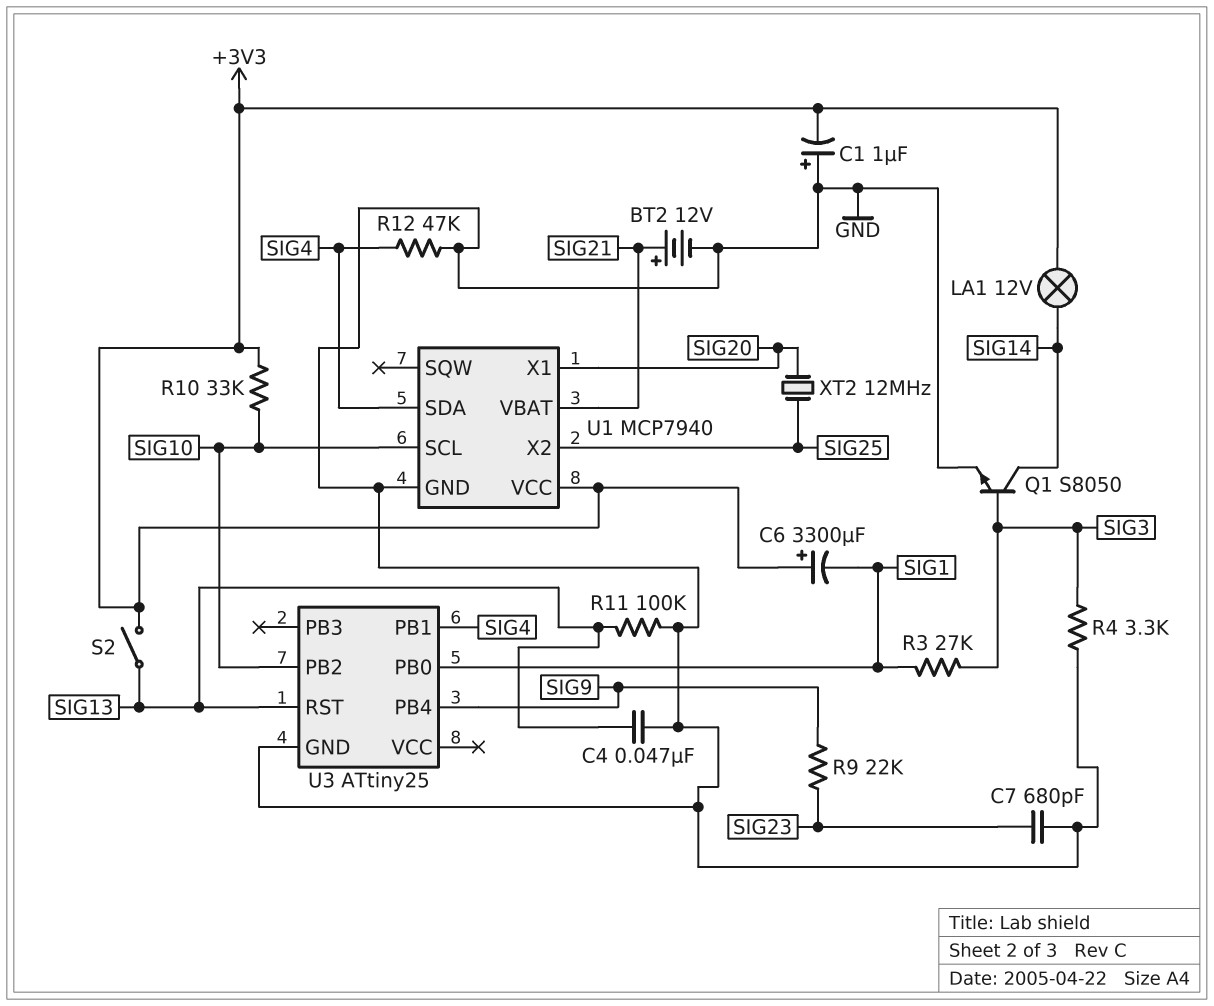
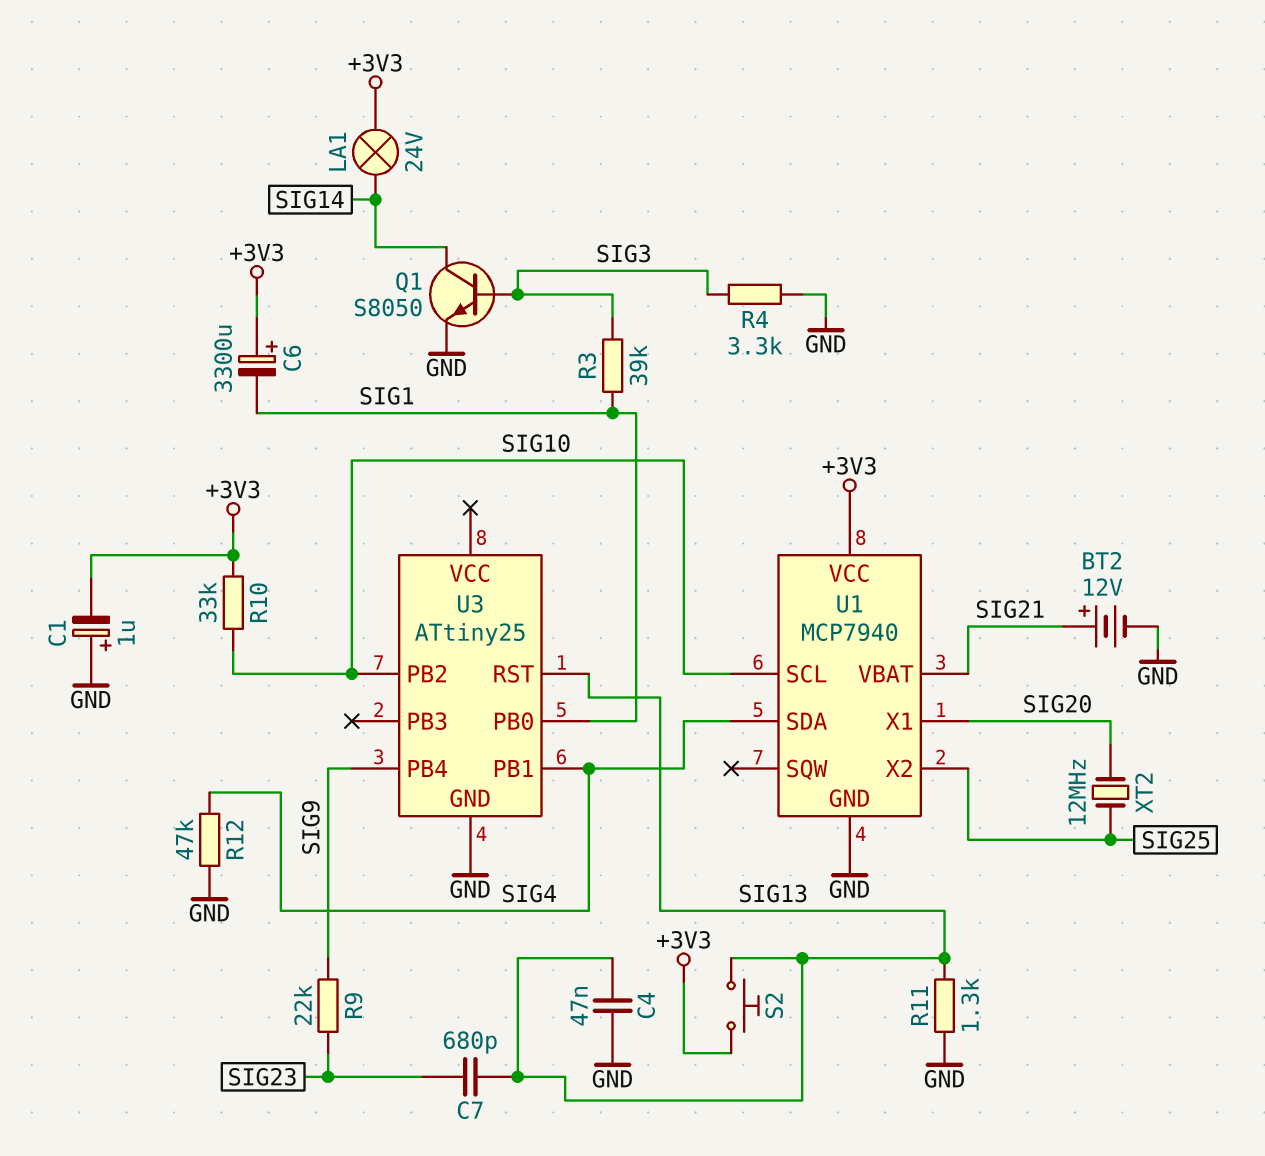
C7: 680pF (GND, SIG23) -> 680pF (SIG13, SIG23)
LA1: lamp 12V (+3V3, SIG14) -> lamp 24V (+3V3, SIG14)
R3: 27k (SIG1, SIG3) -> 39k (SIG1, SIG3)
R11: 100k (GND, SIG13) -> 1.3k (GND, SIG13)
S2: switch (+3V3, SIG13) -> button (+3V3, SIG13)

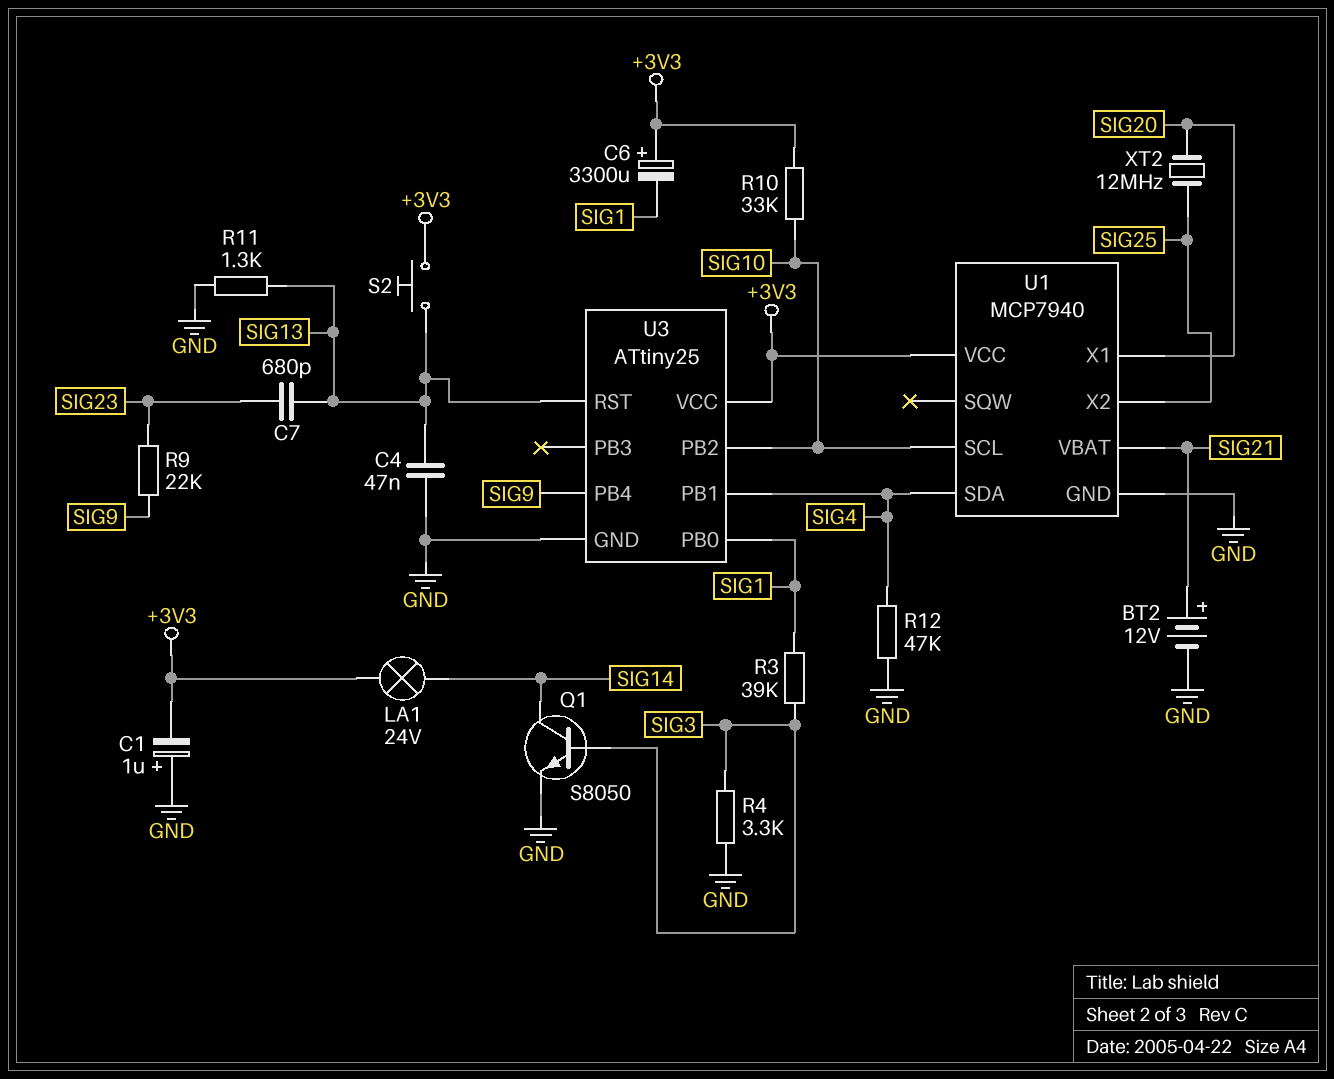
U3 pin VCC: none -> +3V3

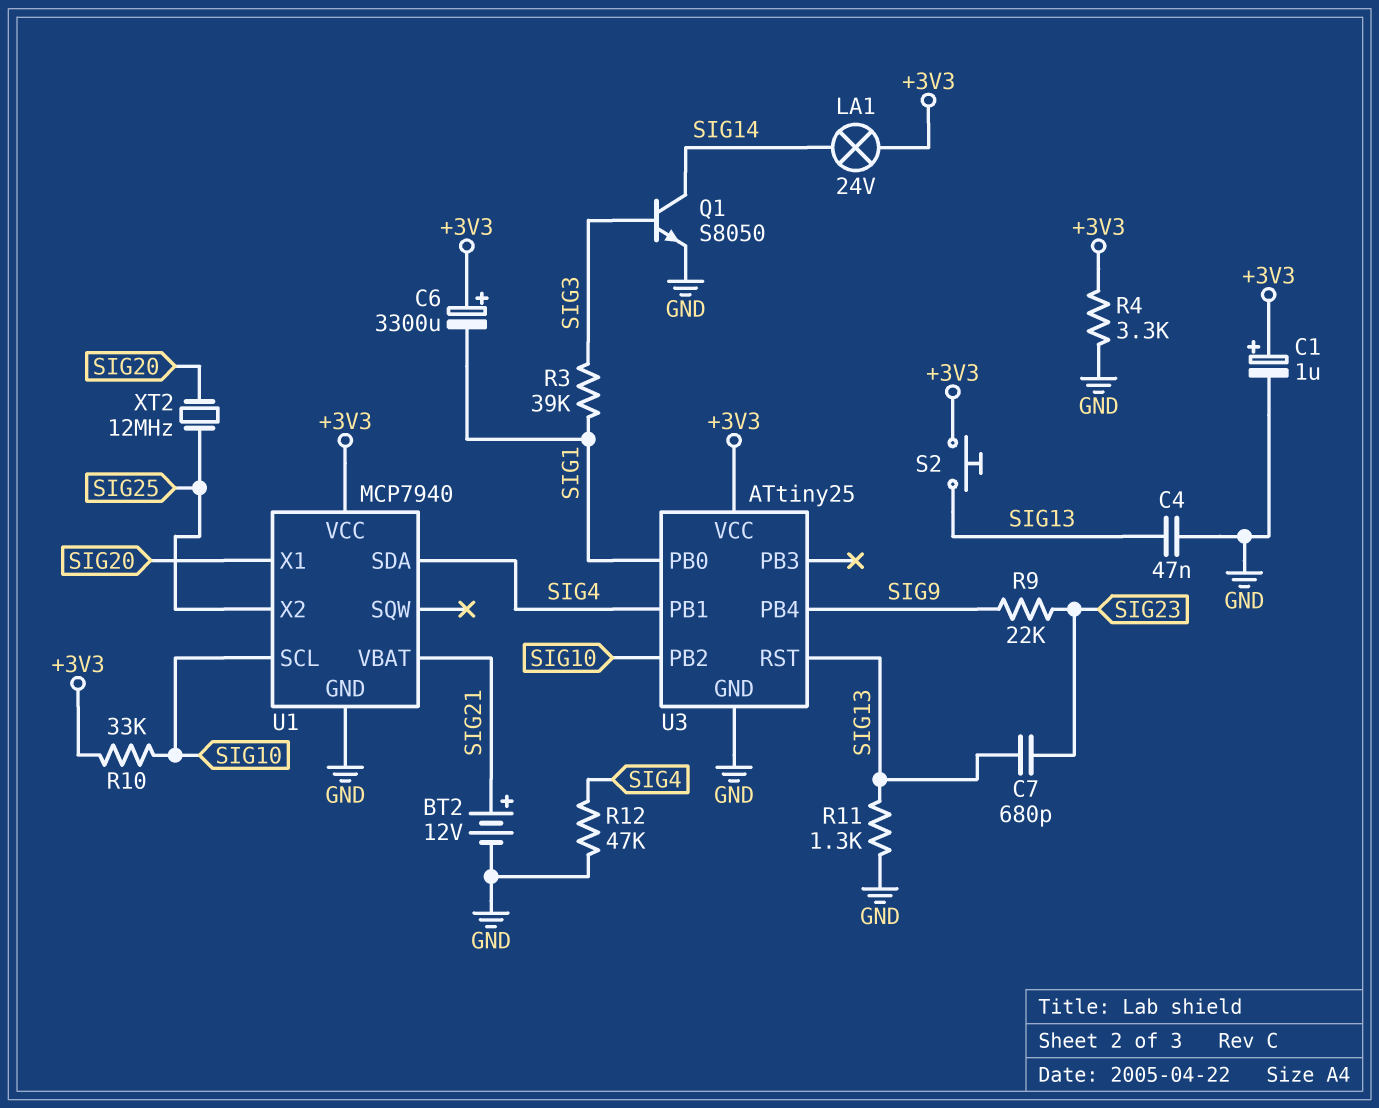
C1: 1uF (plus GND, minus +3V3) -> 1uF (plus +3V3, minus GND)
R4: 3.3k (GND, SIG3) -> 3.3k (+3V3, GND)

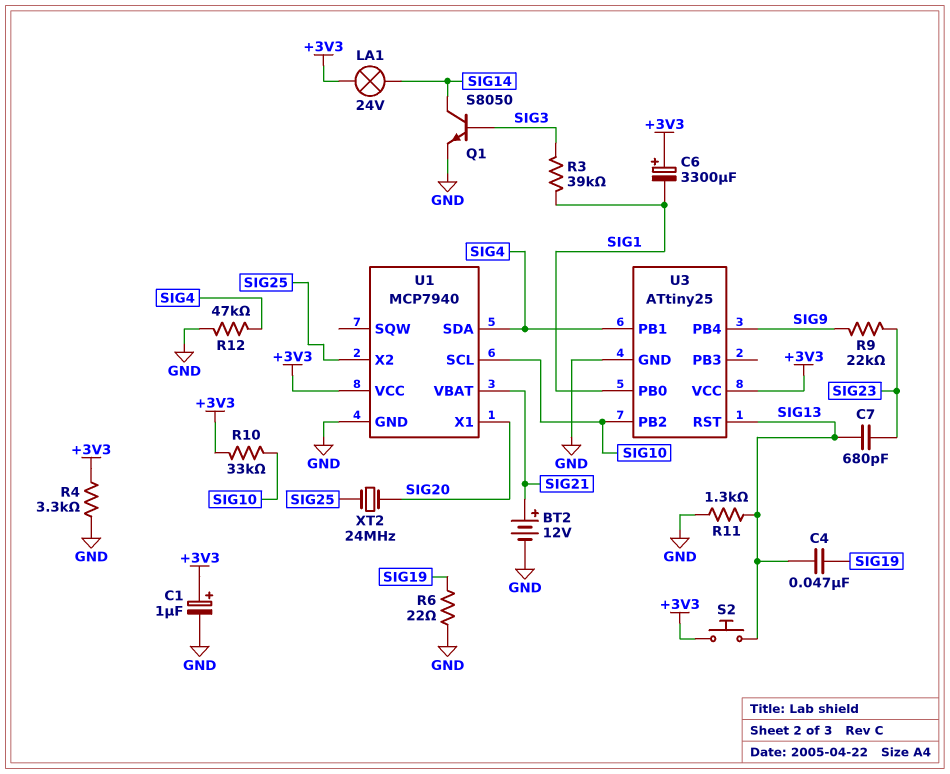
C4: 47nF (GND, SIG13) -> 47nF (SIG13, SIG19)
R6: none -> 22 (GND, SIG19)
XT2: 12MHz (SIG20, SIG25) -> 24MHz (SIG20, SIG25)

